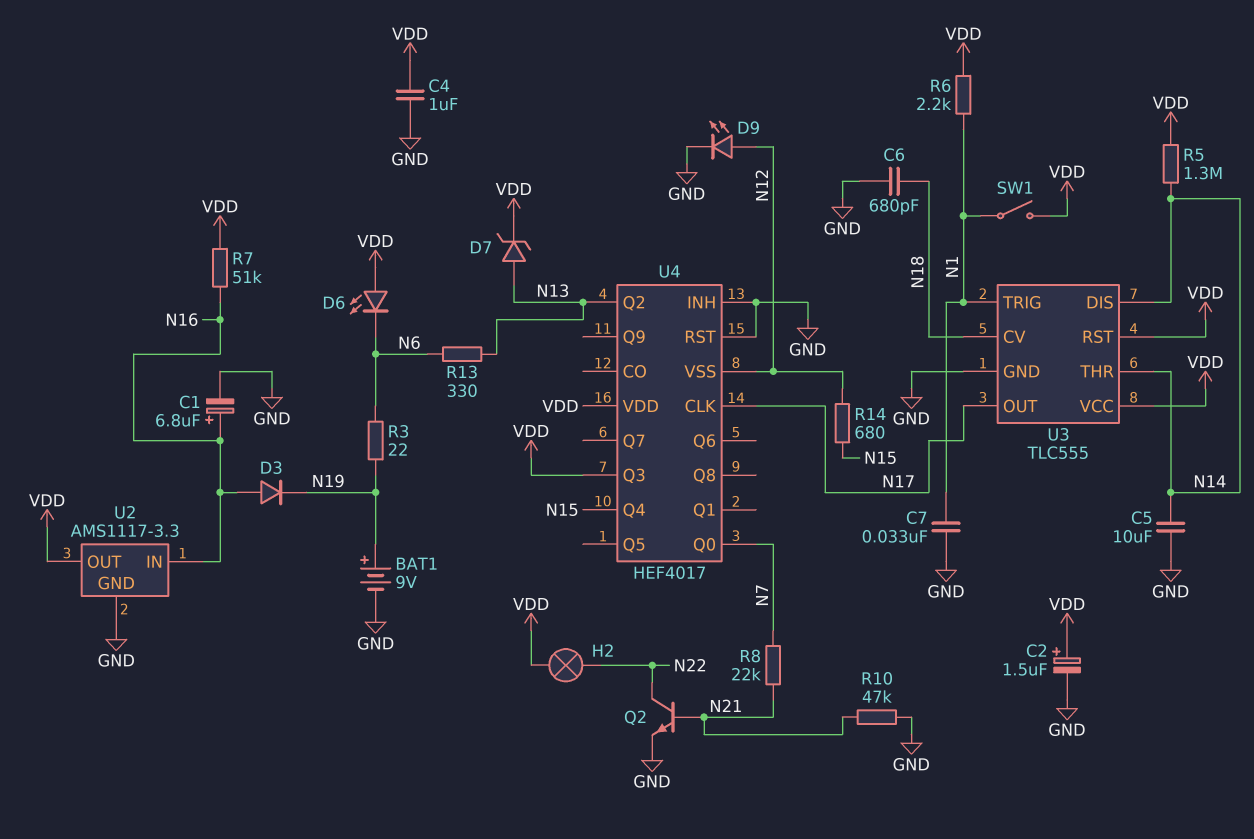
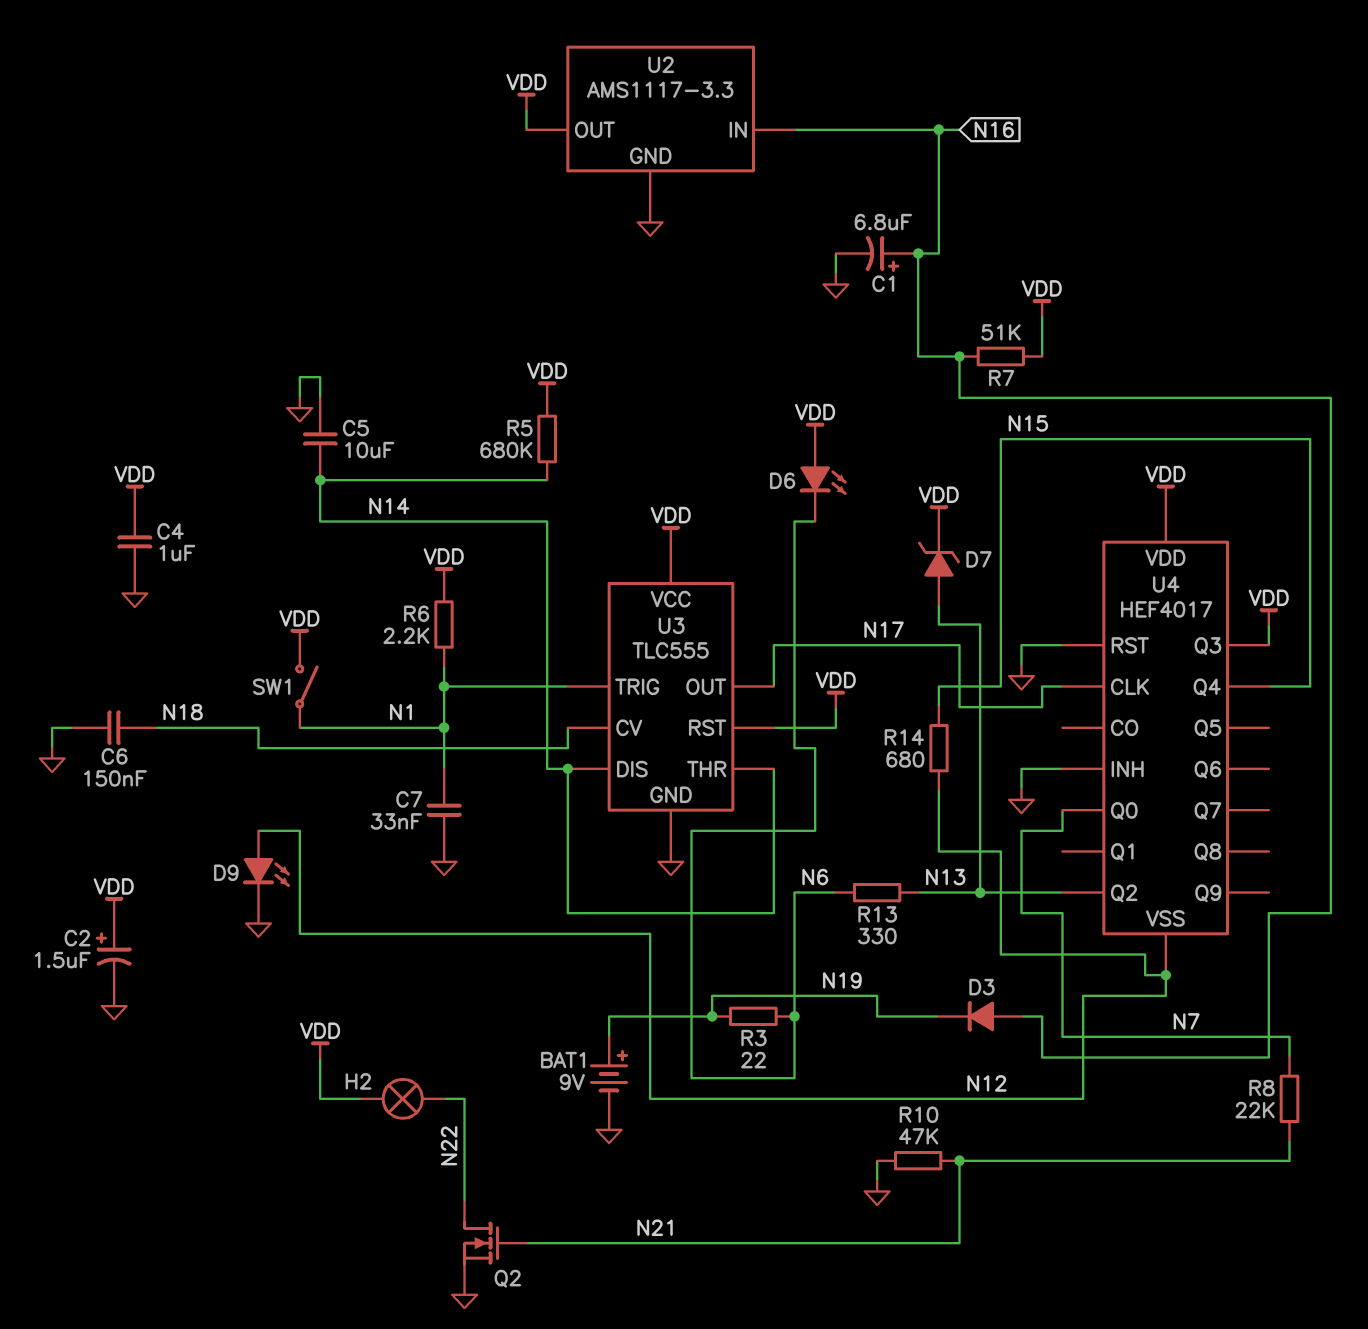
C6: 680pF (GND, N18) -> 150nF (GND, N18)
Q2: NPN (B N21, C N22, E GND) -> NMOS (G N21, D N22, S GND)
R5: 1.3M (N14, VDD) -> 680k (N14, VDD)

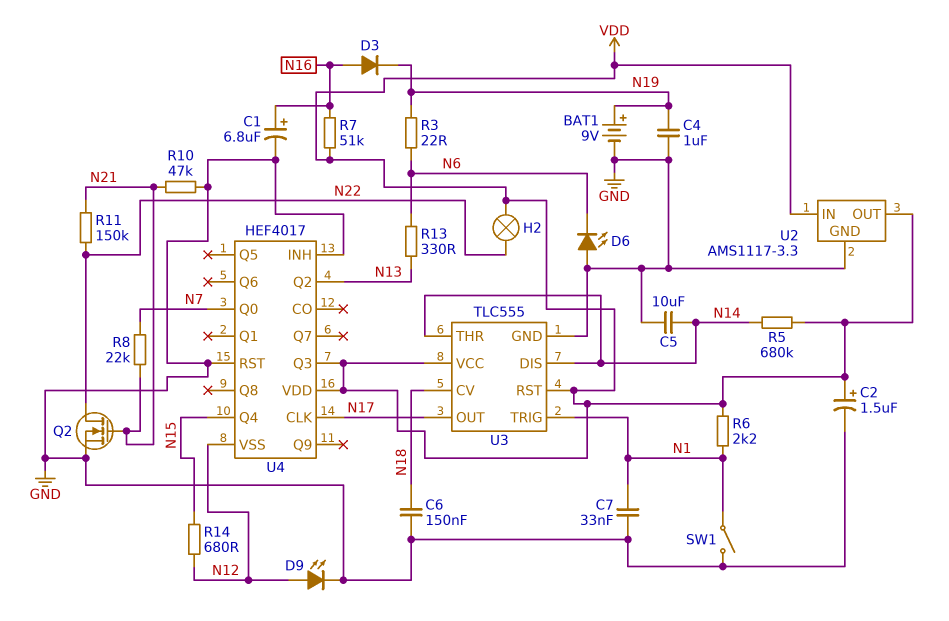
C4: 1uF (GND, VDD) -> 1uF (GND, N19)
D6: LED (A VDD, K N6) -> LED (A GND, K N6)
D7: zener (A N13, K VDD) -> none
R11: none -> 150k (N21, N22)
SW1: switch (N1, VDD) -> switch (GND, N1)
U2 pin IN: N16 -> VDD

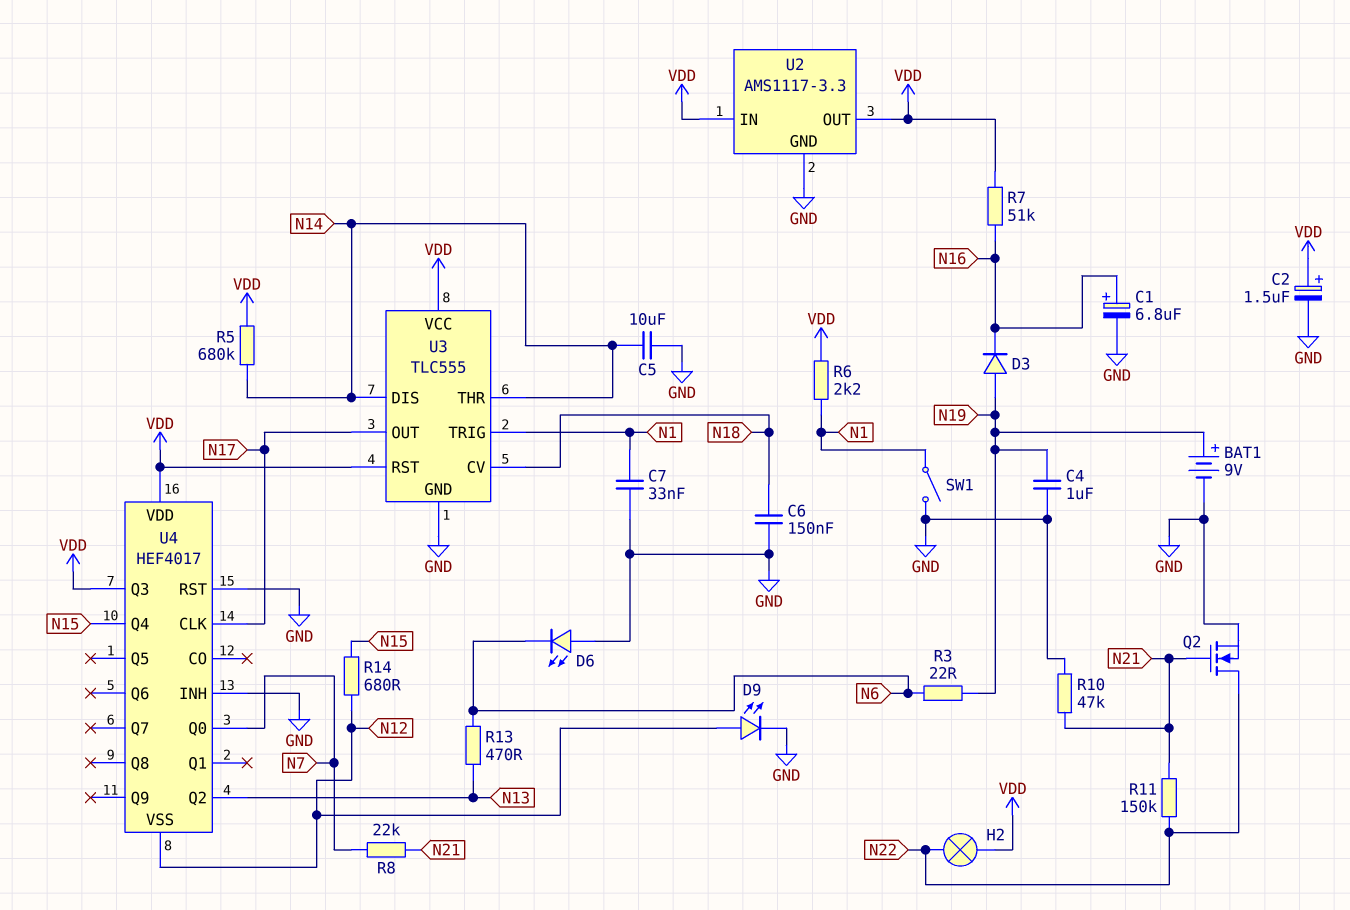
D3: diode (A N16, K N19) -> diode (A N19, K N16)
R13: 330 (N6, N13) -> 470 (N6, N13)

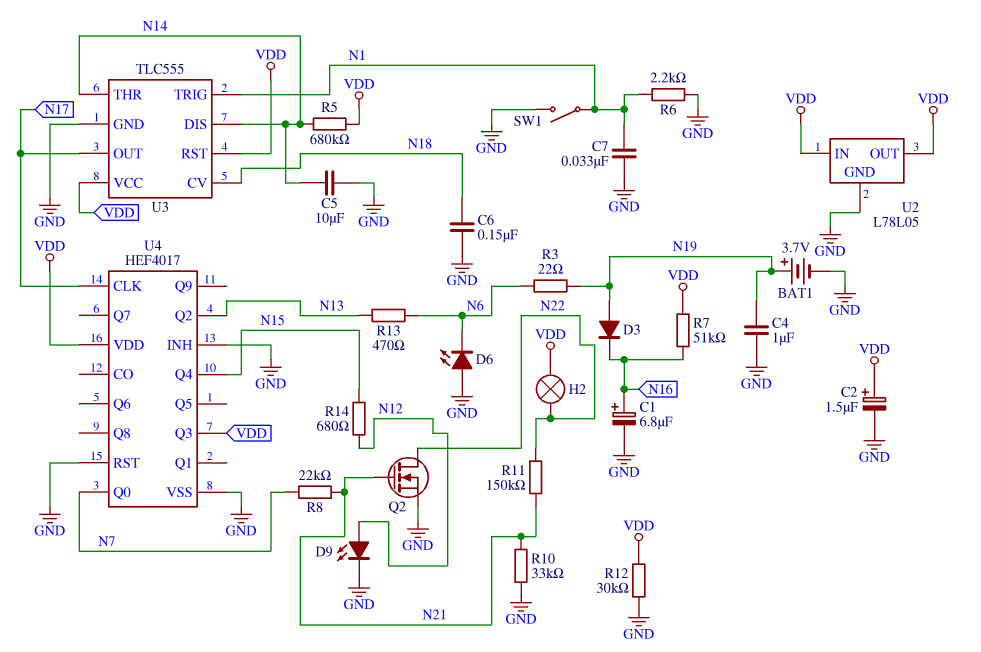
BAT1: 9V (plus N19, minus GND) -> 3.7V (plus N19, minus GND)
R6: 2.2k (N1, VDD) -> 2.2k (GND, N1)
R10: 47k (GND, N21) -> 33k (GND, N21)
R12: none -> 30k (GND, VDD)
U2: AMS1117-3.3 -> L78L05
U4 pin VSS: N12 -> GND

